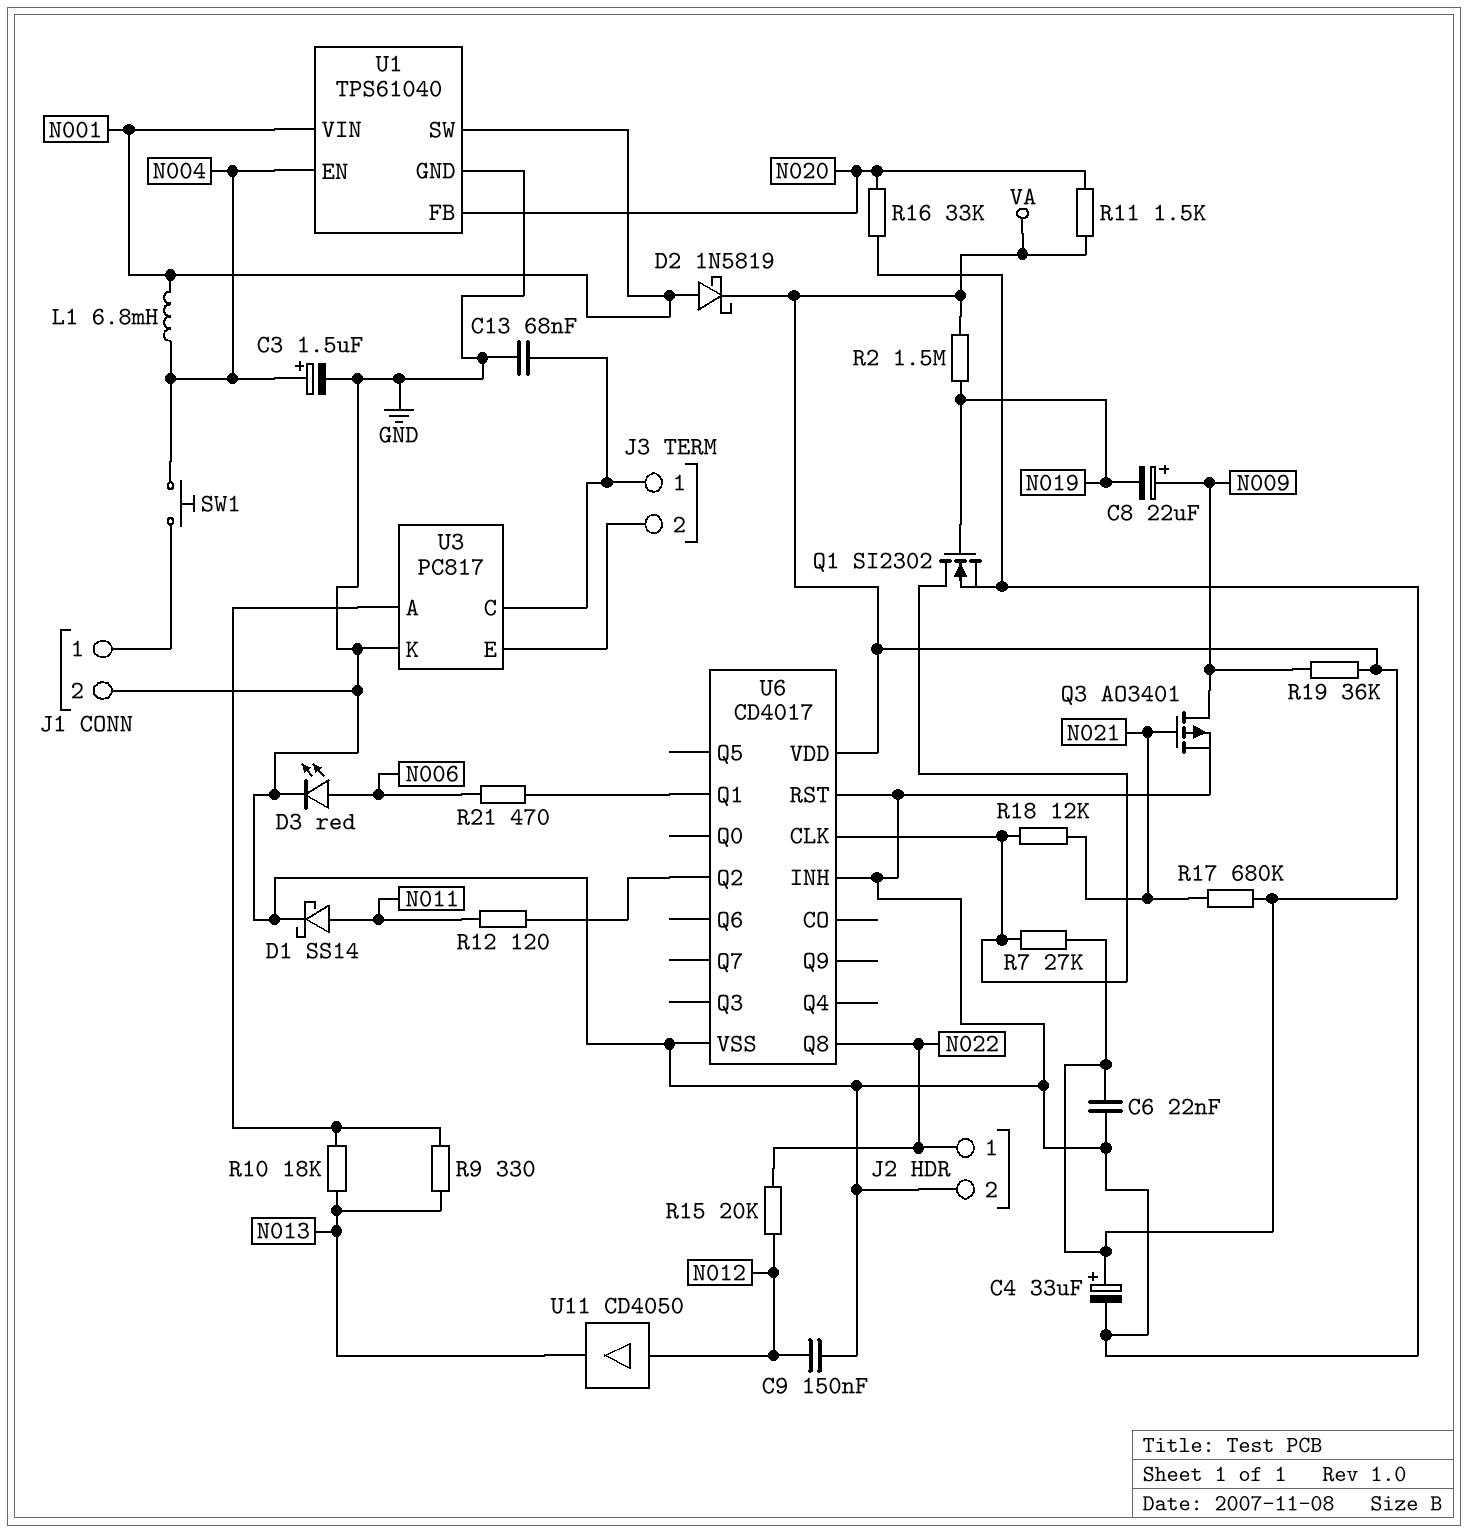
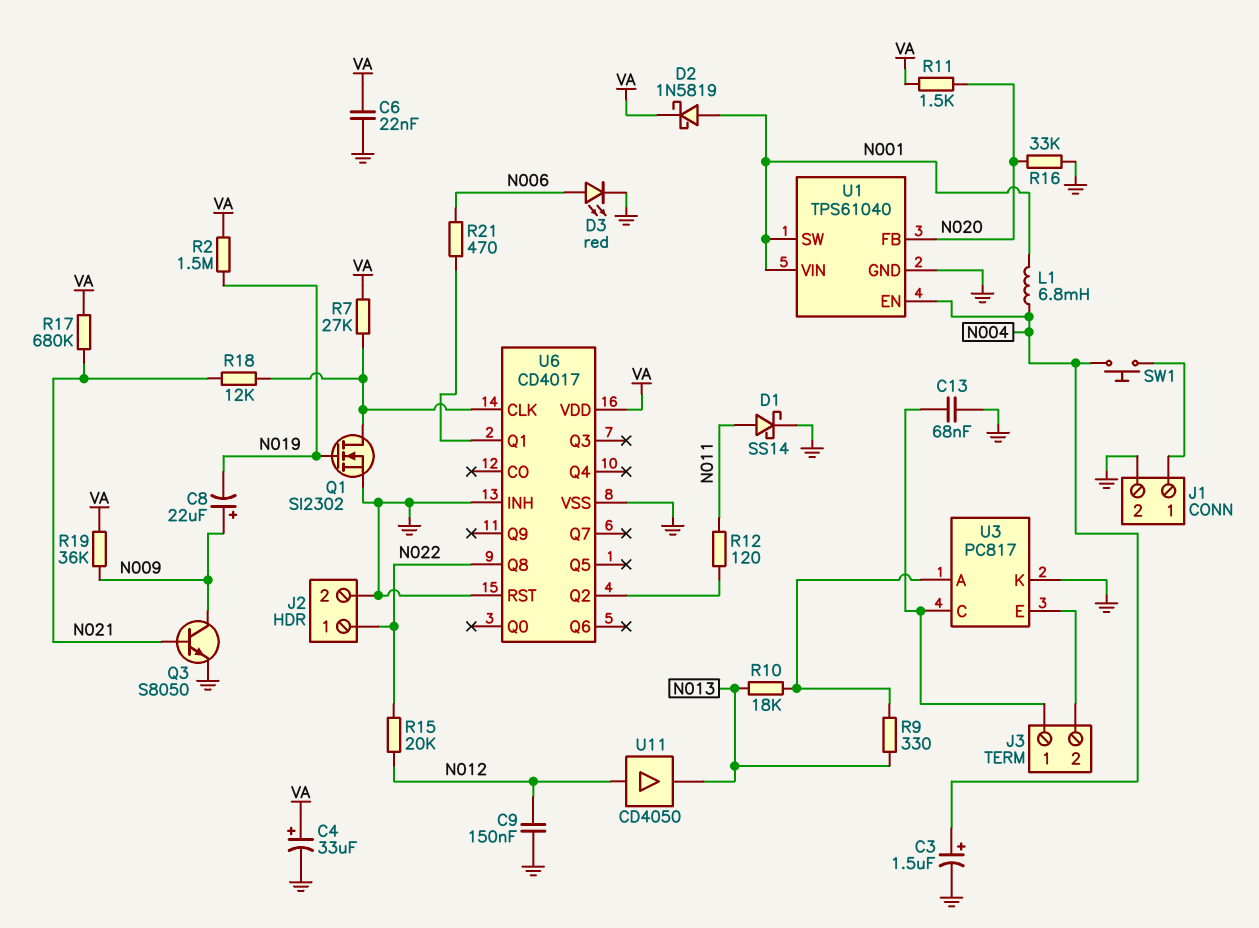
Q3: PMOS AO3401 (G N021, D N009, S GND) -> NPN S8050 (B N021, C N009, E GND)

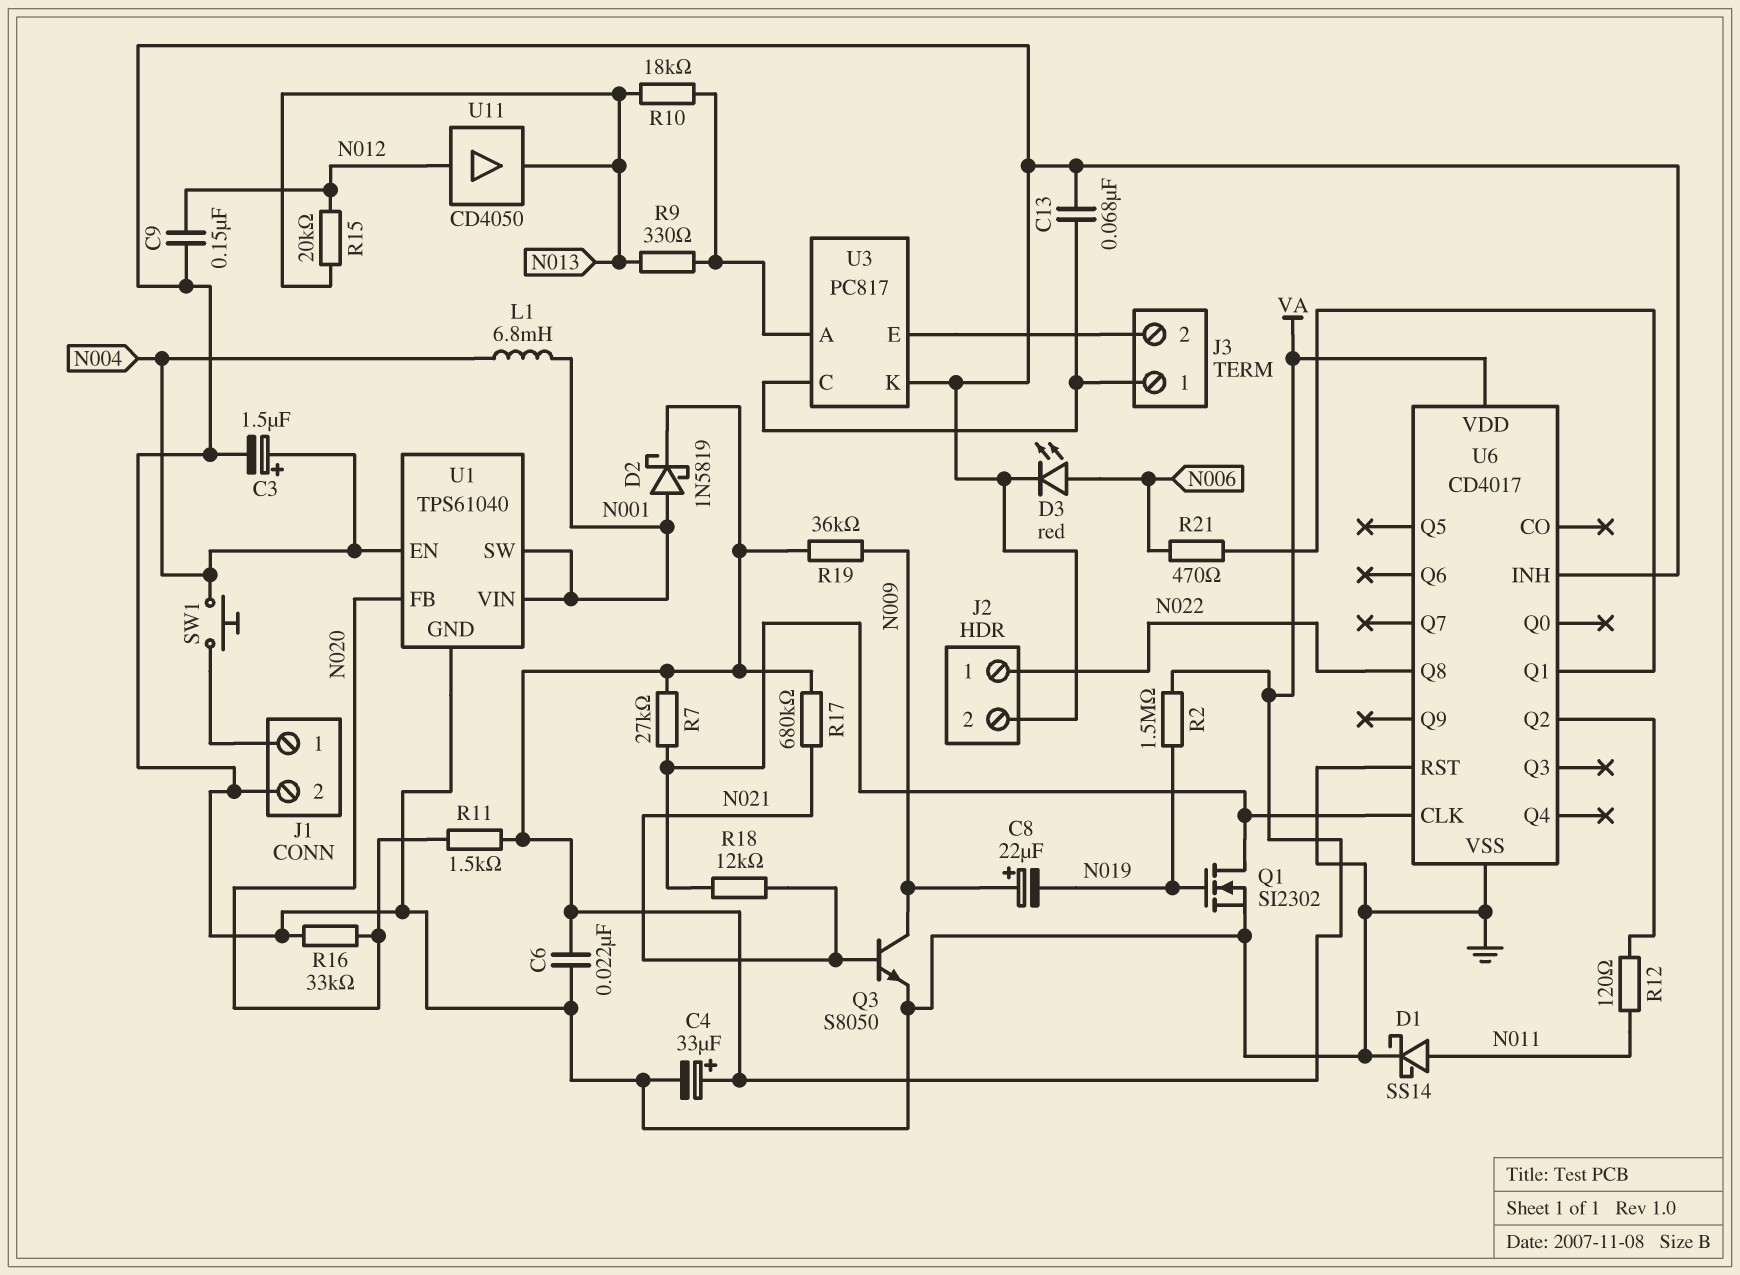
R15: 20k (N012, N022) -> 20k (N012, N013)

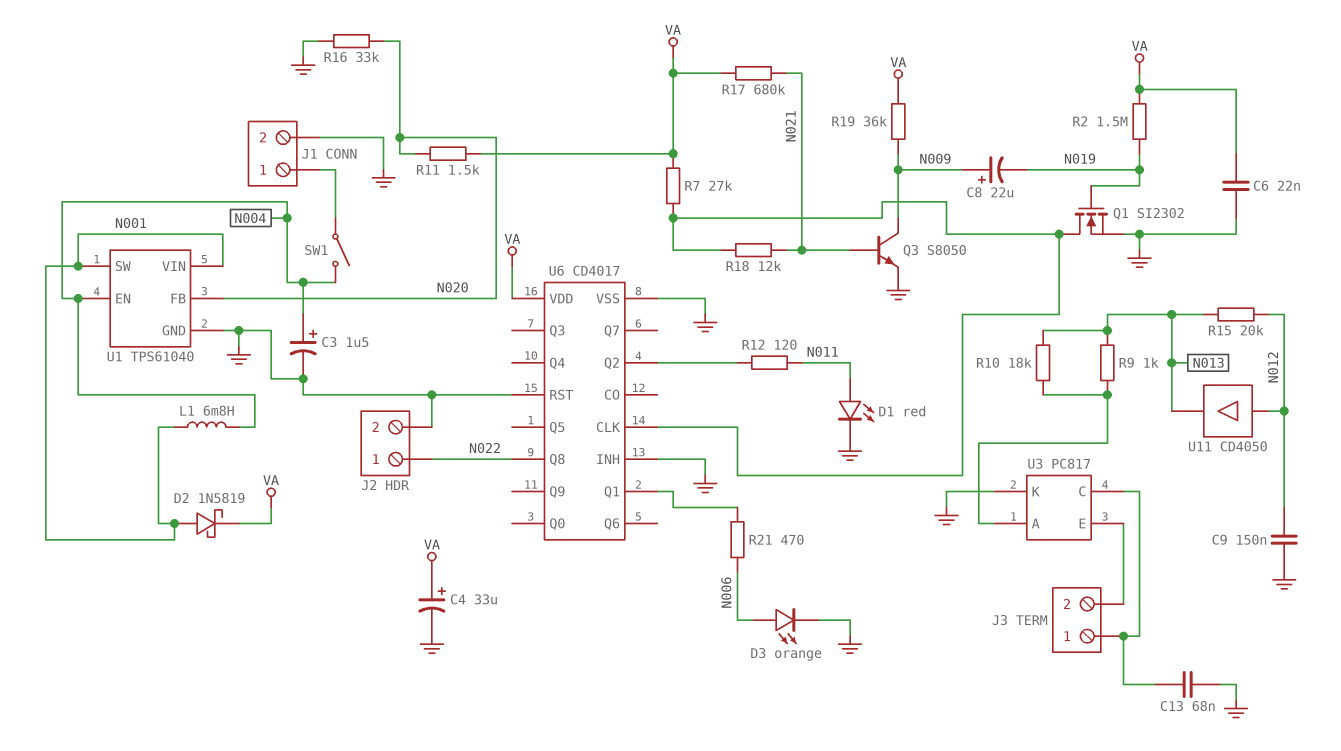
D1: schottky SS14 (A N011, K GND) -> LED red (A N011, K GND)
D3: LED red (A N006, K GND) -> LED orange (A N006, K GND)
R9: 330 (N013, U3/A) -> 1k (N013, U3/A)
SW1: button (J1/1, N004) -> switch (J1/1, N004)

